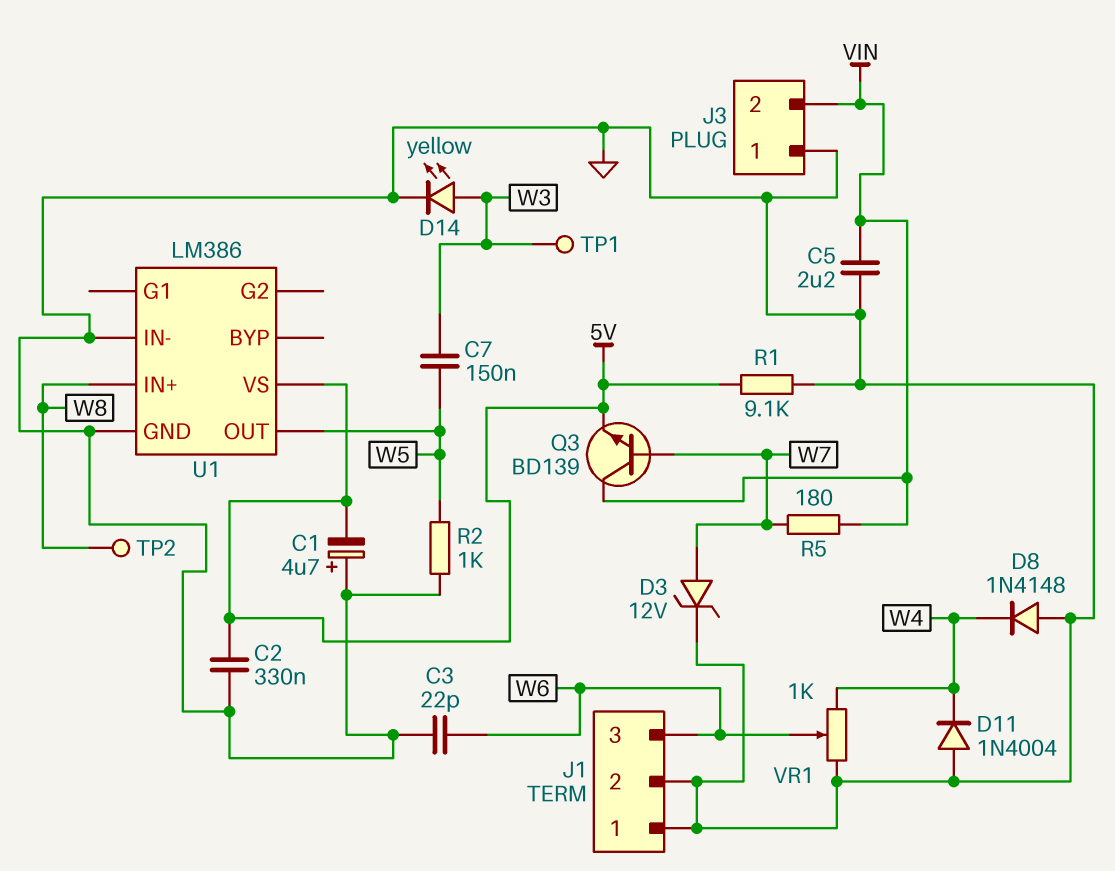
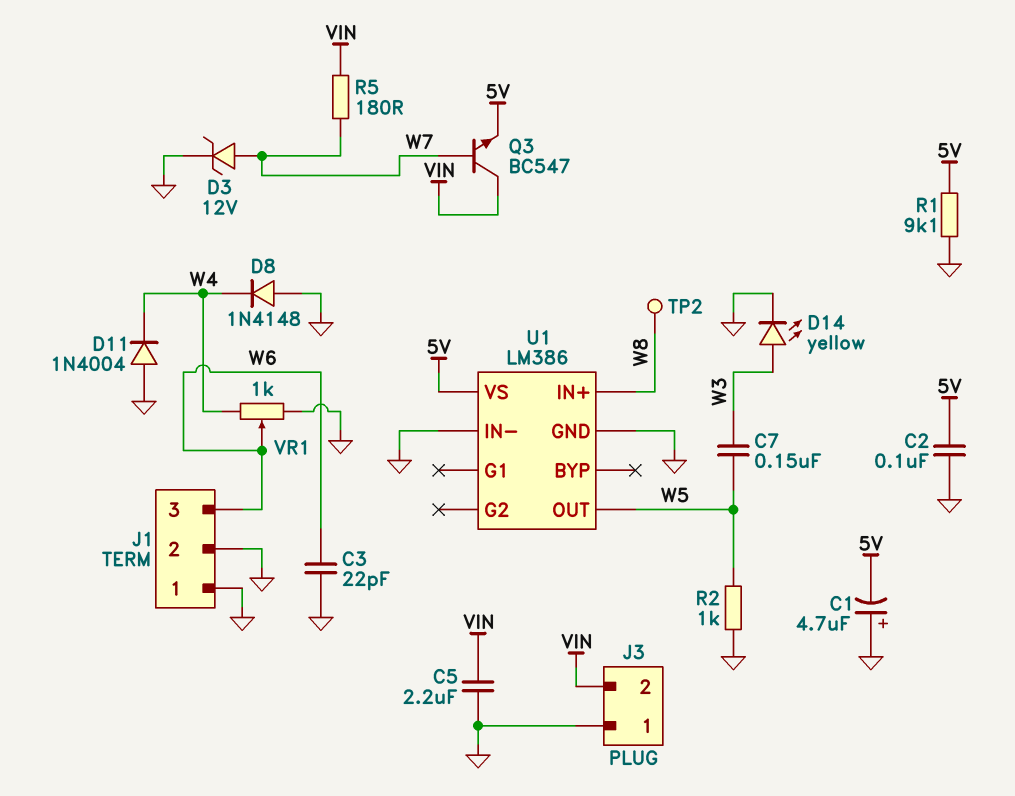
C2: 330nF (5V, GND) -> 100nF (5V, GND)
Q3: NPN BD139 (B W7, C VIN, E 5V) -> NPN BC547 (B W7, C VIN, E 5V)
TP1: test point (W3) -> none

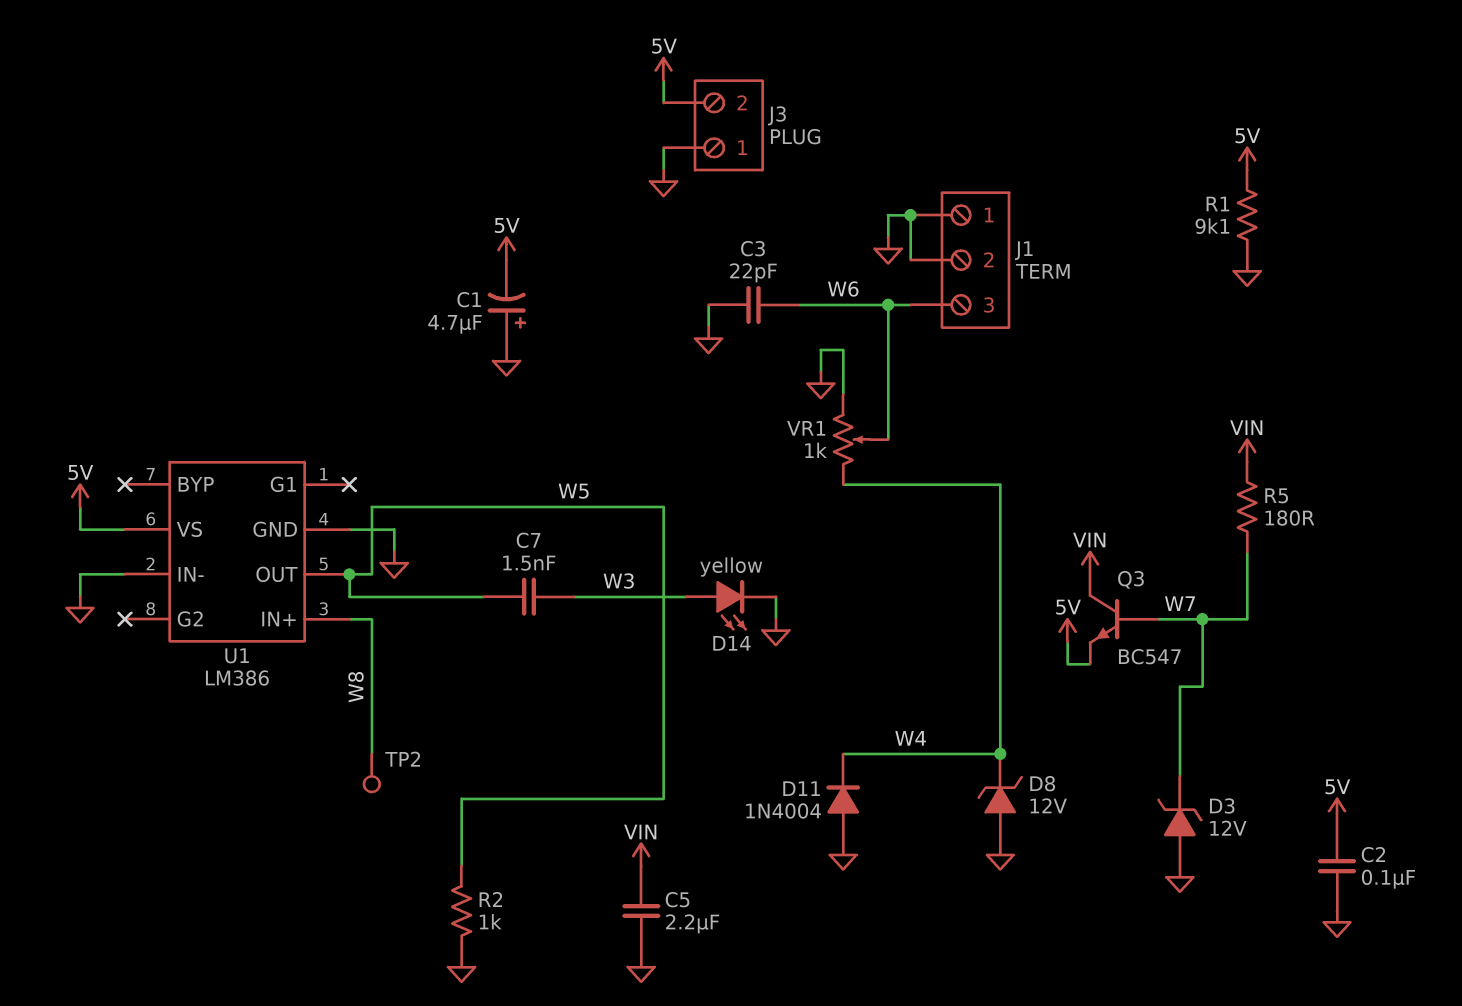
C7: 150nF (W3, W5) -> 1.5nF (W3, W5)
D3: zener 12V (A W7, K GND) -> zener 12V (A GND, K W7)
D8: diode 1N4148 (A GND, K W4) -> zener 12V (A GND, K W4)
J3 pin 2: VIN -> 5V

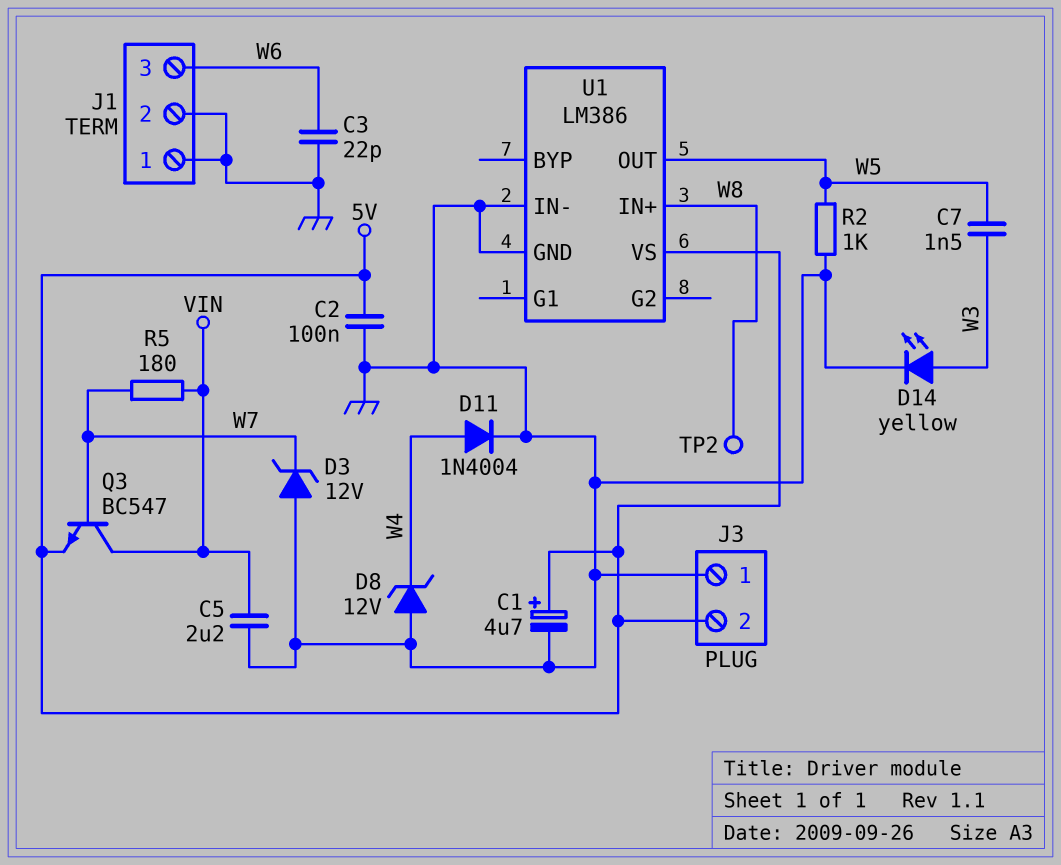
C1: 4.7uF (plus GND, minus 5V) -> 4.7uF (plus 5V, minus GND)
D11: diode 1N4004 (A GND, K W4) -> diode 1N4004 (A W4, K GND)
R1: 9.1k (5V, GND) -> none
VR1: 1k (GND, W4, wiper W6) -> none

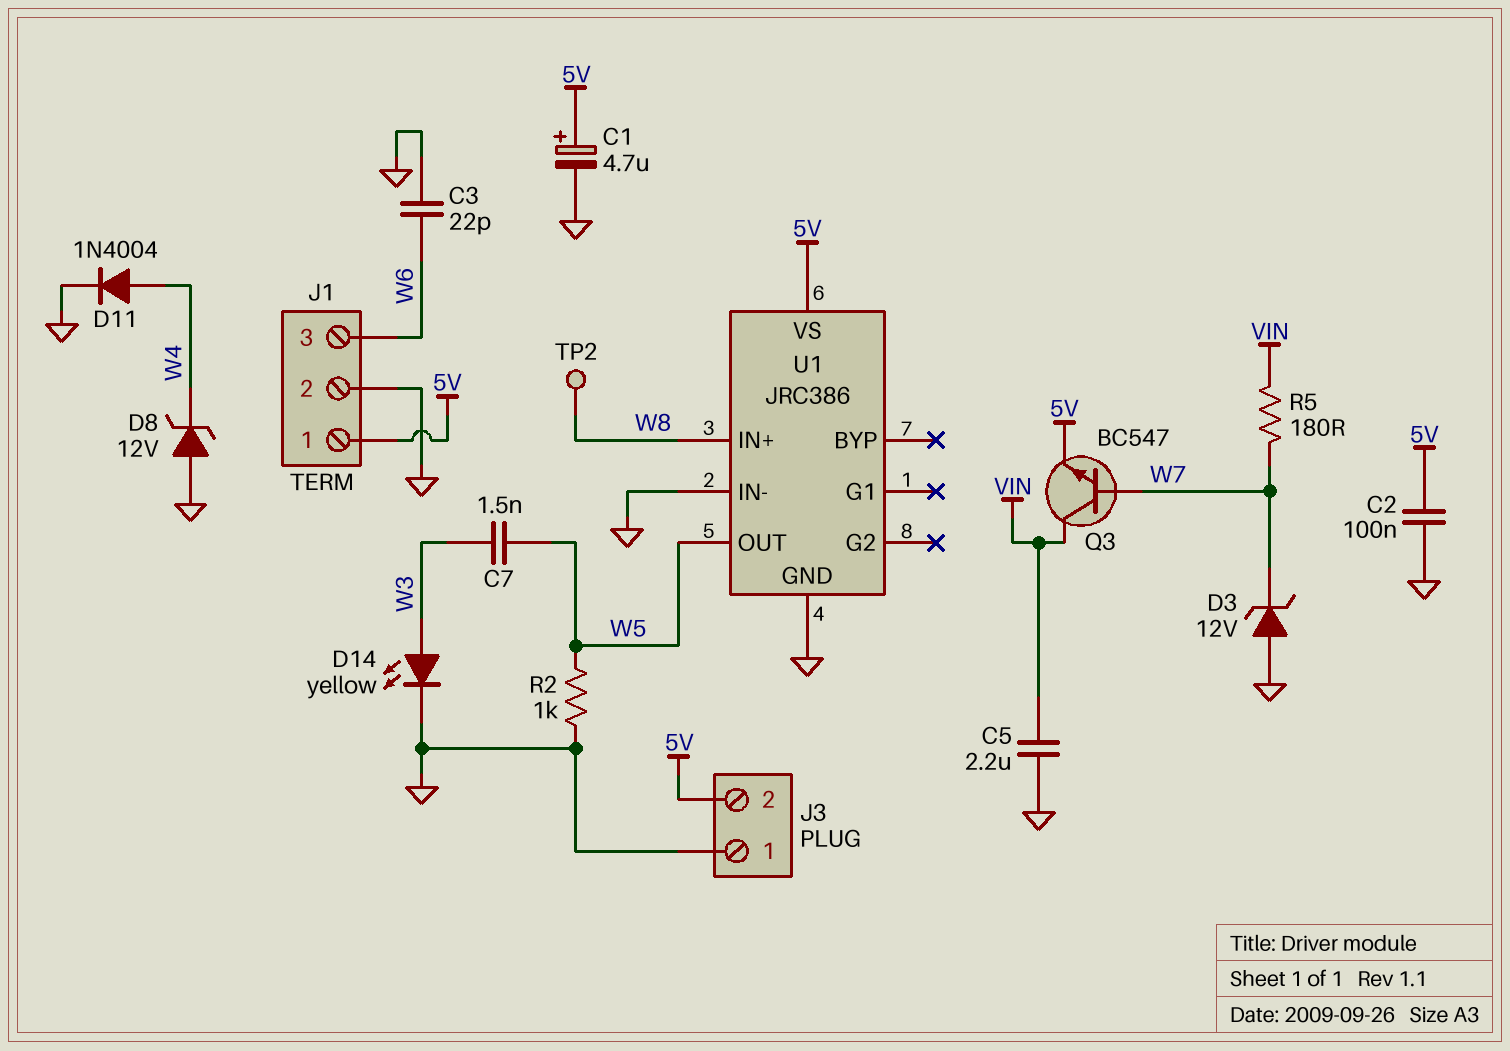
J1 pin 1: GND -> 5V
U1: LM386 -> JRC386

